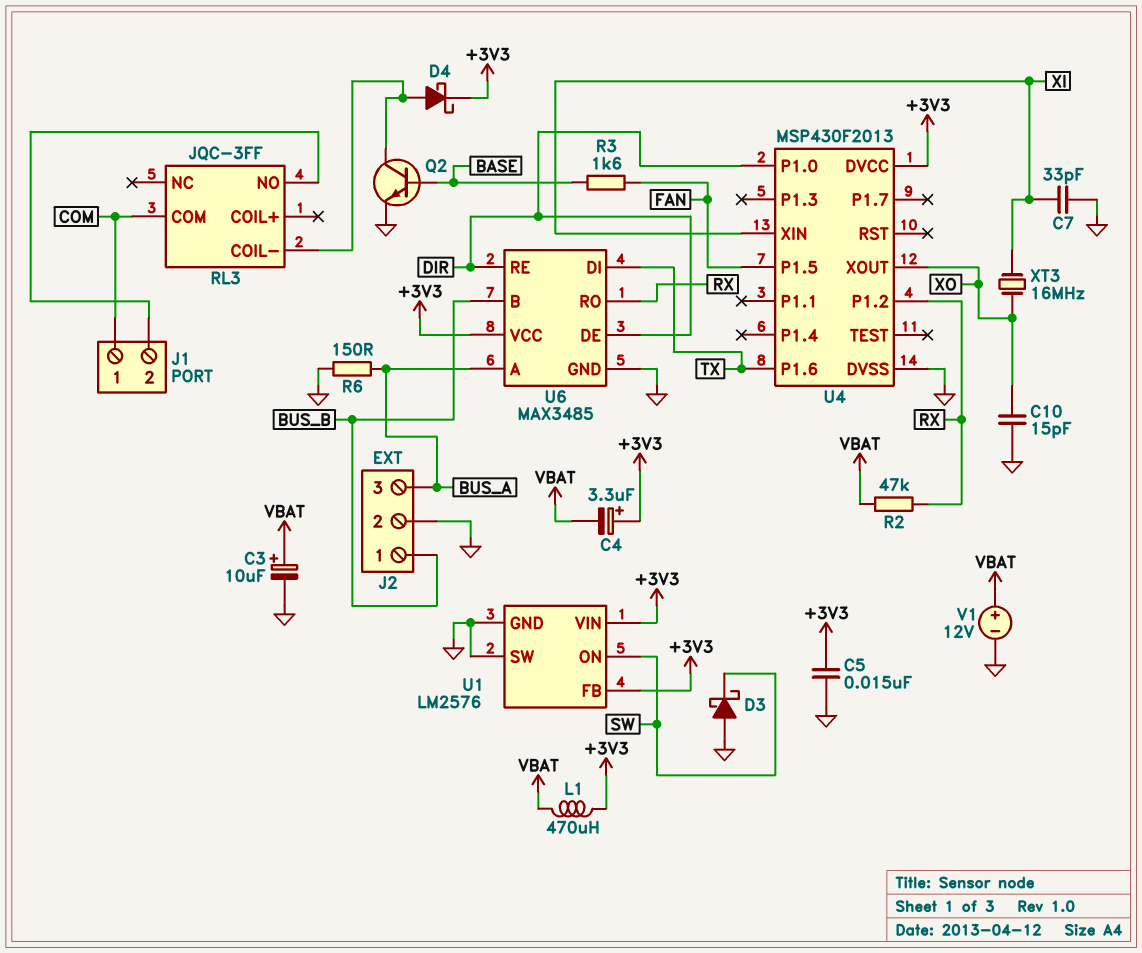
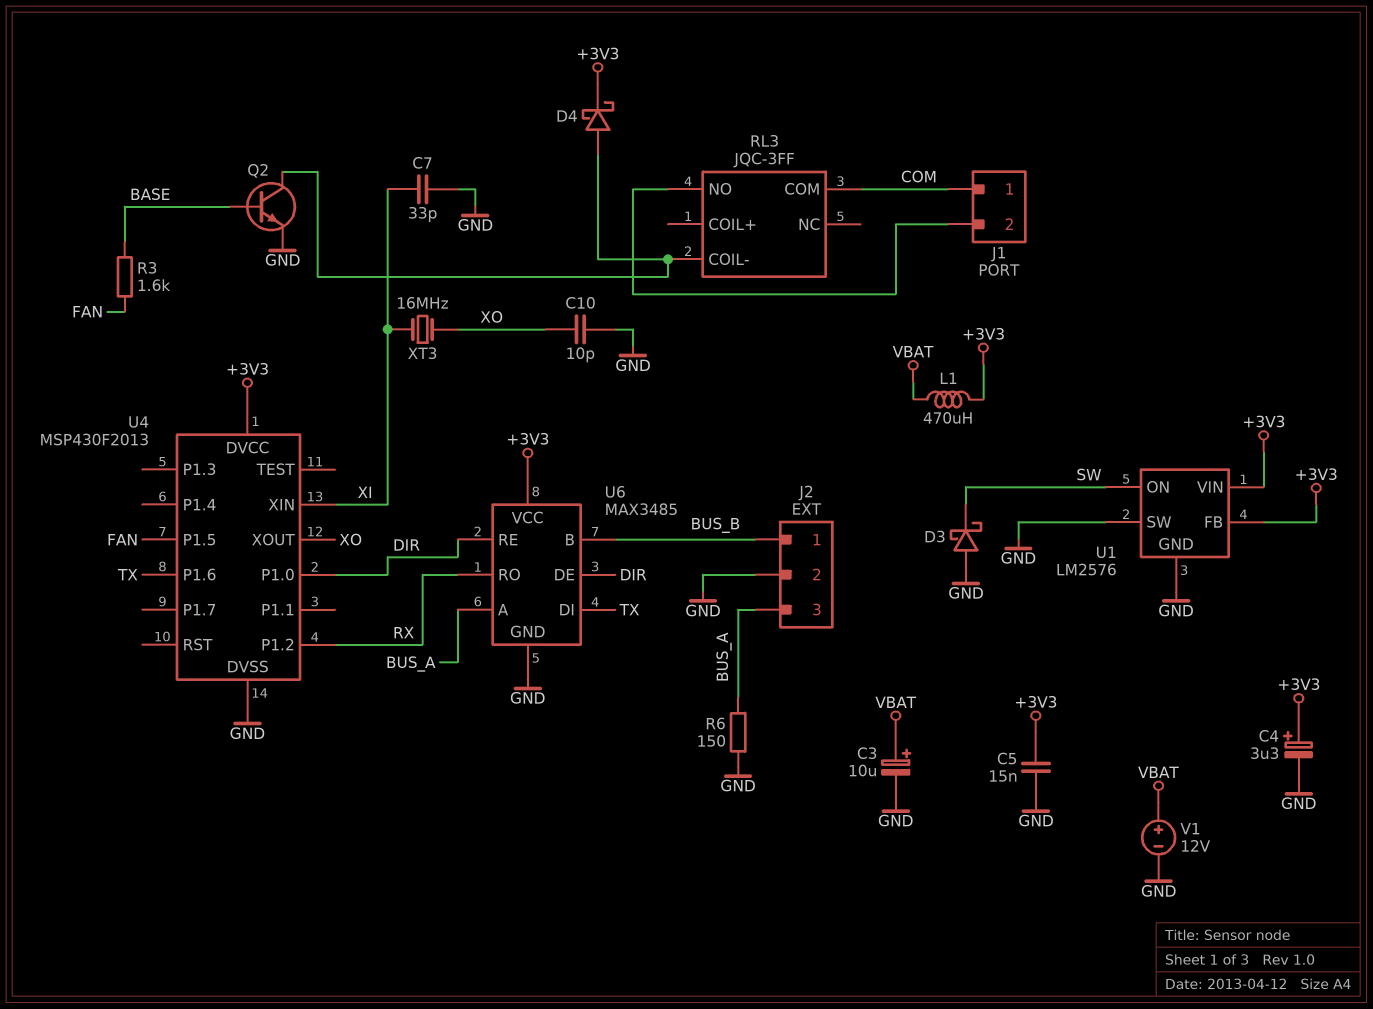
C4: 3.3uF (plus +3V3, minus VBAT) -> 3.3uF (plus +3V3, minus GND)
C10: 15pF (GND, XO) -> 10pF (GND, XO)
R2: 47k (RX, VBAT) -> none

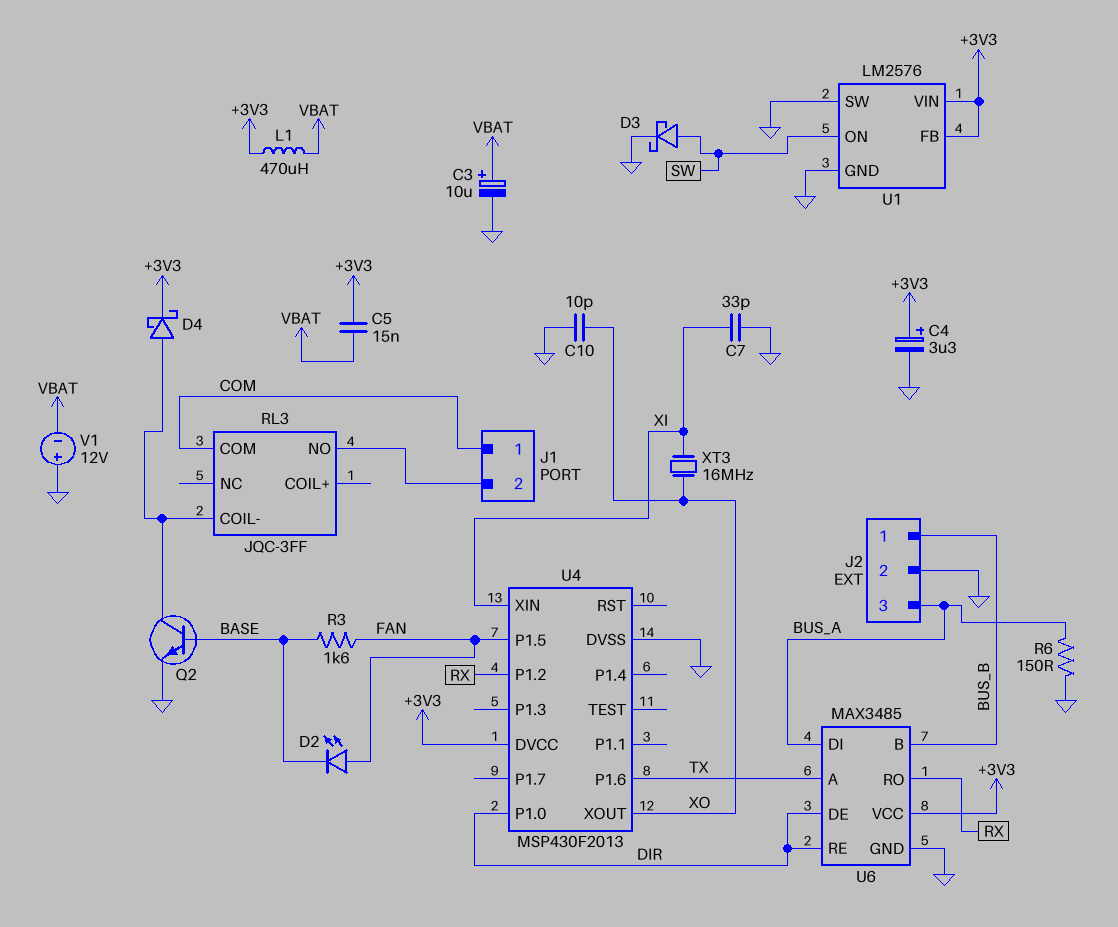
C5: 15nF (+3V3, GND) -> 15nF (+3V3, VBAT)
D2: none -> LED (A FAN, K BASE)
D3: schottky (A GND, K SW) -> schottky (A SW, K GND)
U6 pin A: BUS_A -> TX
U6 pin DI: TX -> BUS_A
V1: 12V (plus VBAT, minus GND) -> 12V (plus GND, minus VBAT)

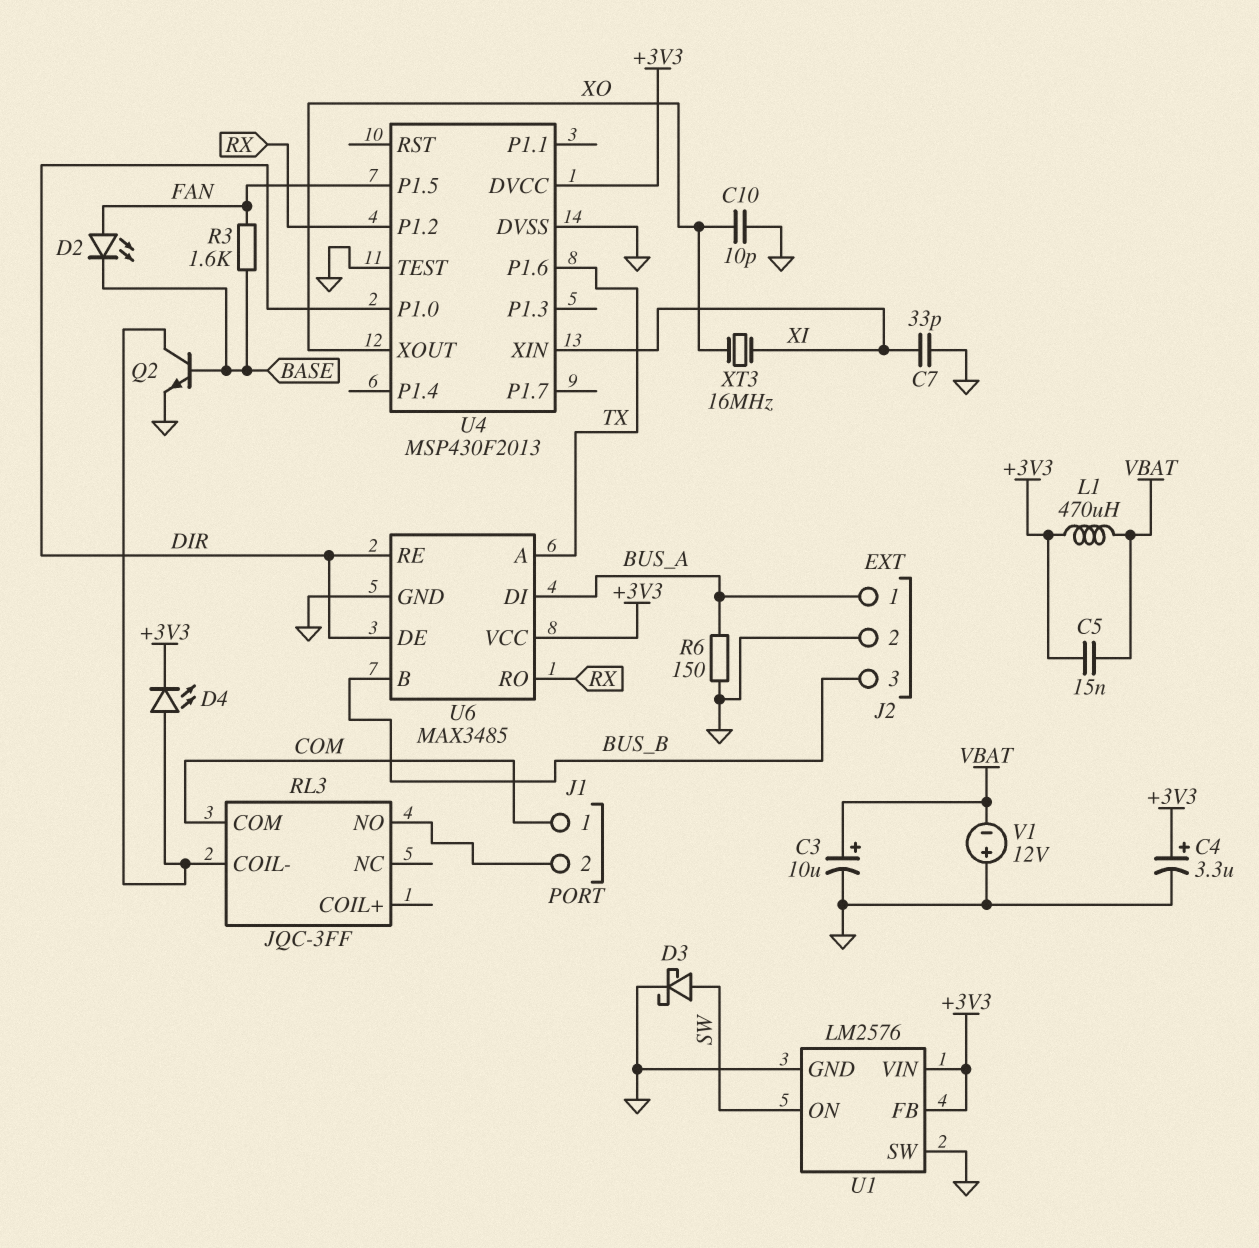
D4: schottky (A RL3/COIL-, K +3V3) -> LED (A RL3/COIL-, K +3V3)
J2 pin 1: BUS_B -> BUS_A
J2 pin 3: BUS_A -> BUS_B
U4 pin TEST: none -> GND

